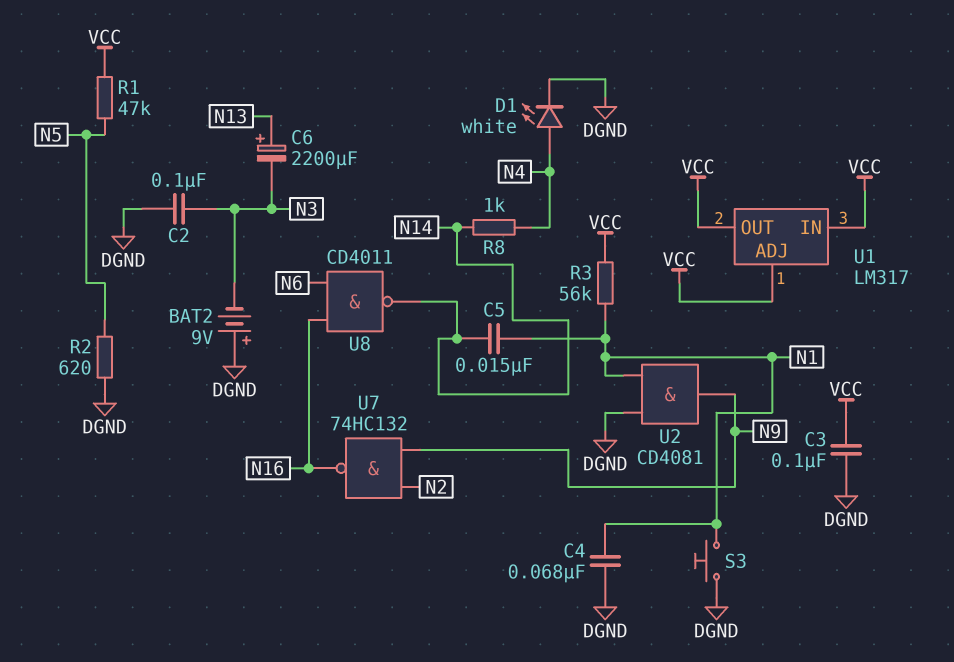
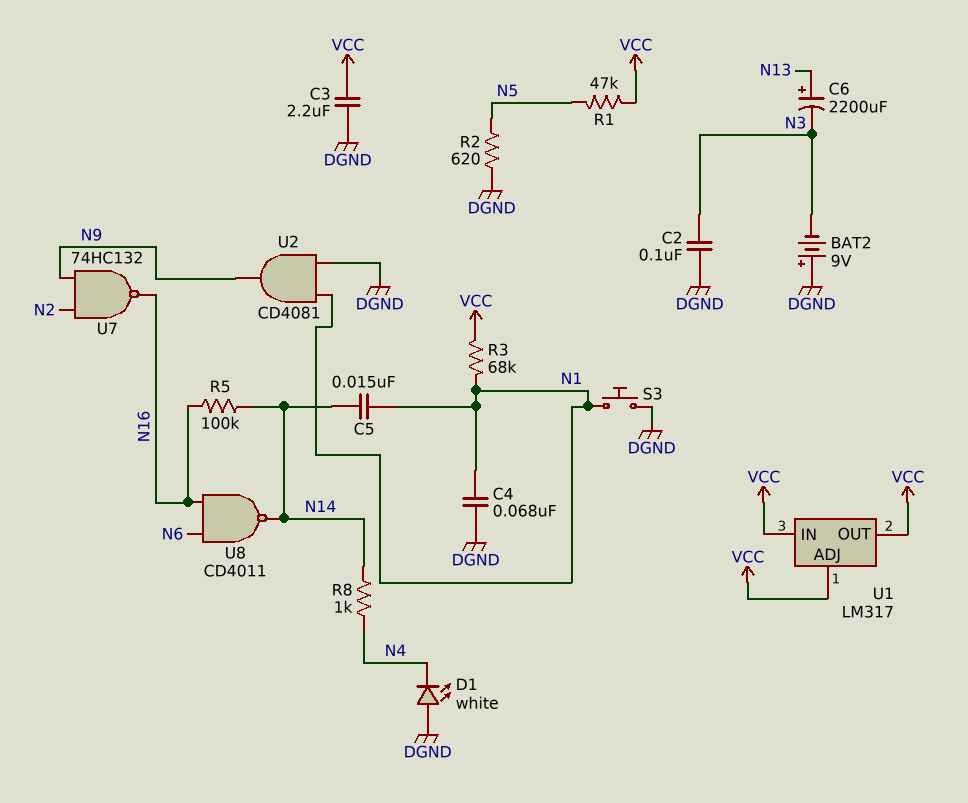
C3: 100nF (DGND, VCC) -> 2.2uF (DGND, VCC)
D1: LED white (A N4, K DGND) -> LED white (A DGND, K N4)
R3: 56k (N1, VCC) -> 68k (N1, VCC)
R5: none -> 100k (N14, N16)

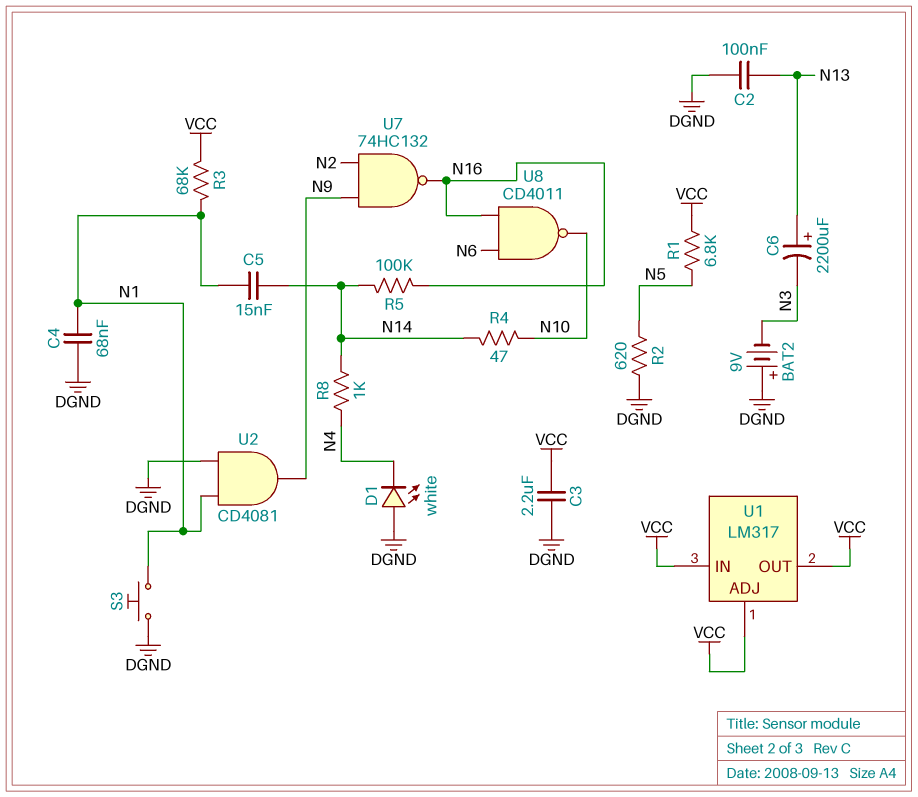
C2: 100nF (DGND, N3) -> 100nF (DGND, N13)
R1: 47k (N5, VCC) -> 6.8k (N5, VCC)
R4: none -> 47 (N10, N14)
U8: NAND CD4011 (in N6, in N16, out N14) -> NAND CD4011 (in N6, in N16, out N10)

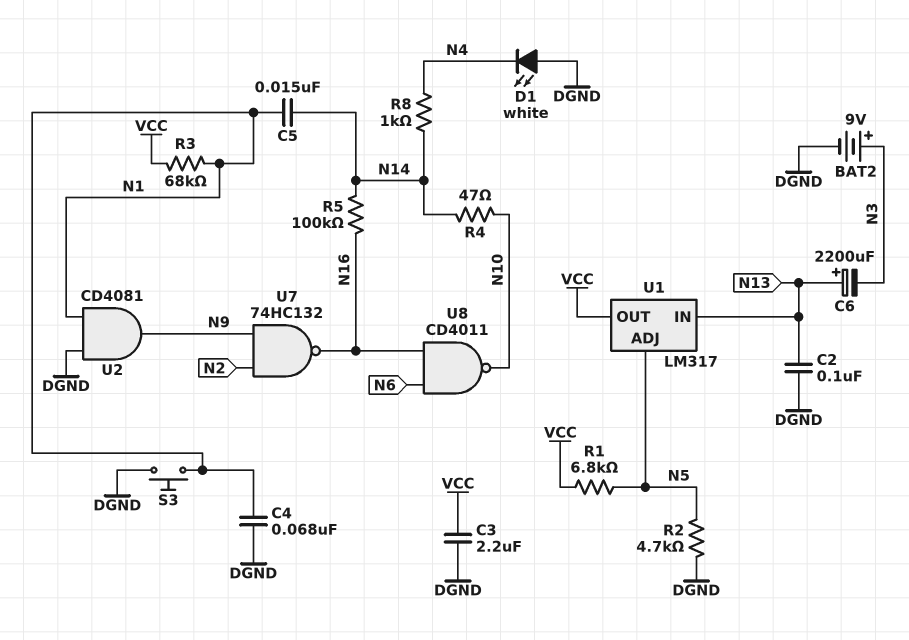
BAT2: 9V (plus DGND, minus N3) -> 9V (plus N3, minus DGND)
R2: 620 (DGND, N5) -> 4.7k (DGND, N5)
U1 pin ADJ: VCC -> N5
U1 pin IN: VCC -> N13

